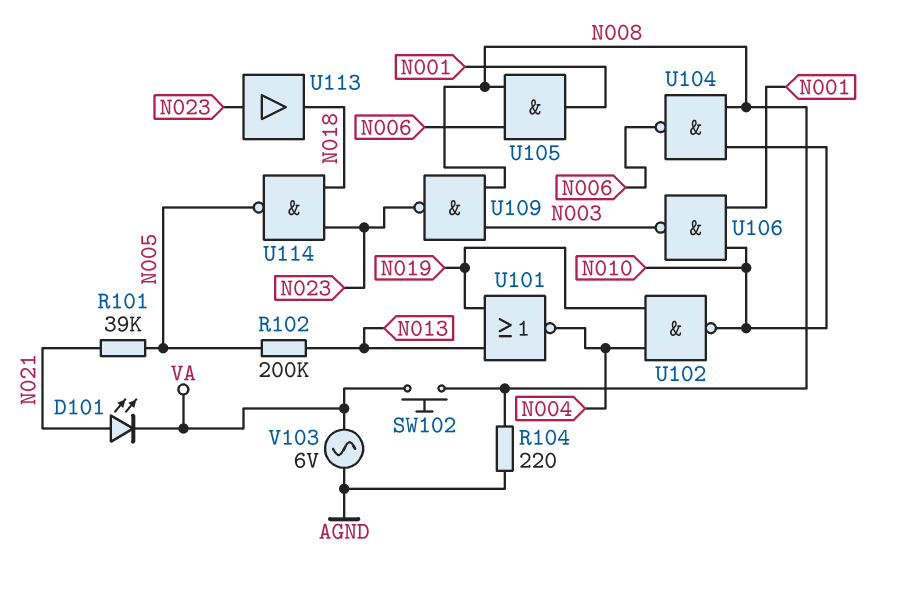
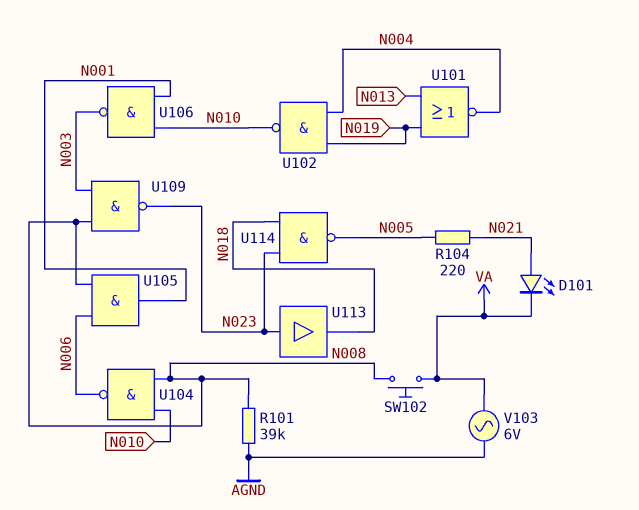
R101: 39k (N005, N021) -> 39k (AGND, N008)
R102: 200k (N005, N013) -> none
R104: 220 (AGND, N008) -> 220 (N005, N021)

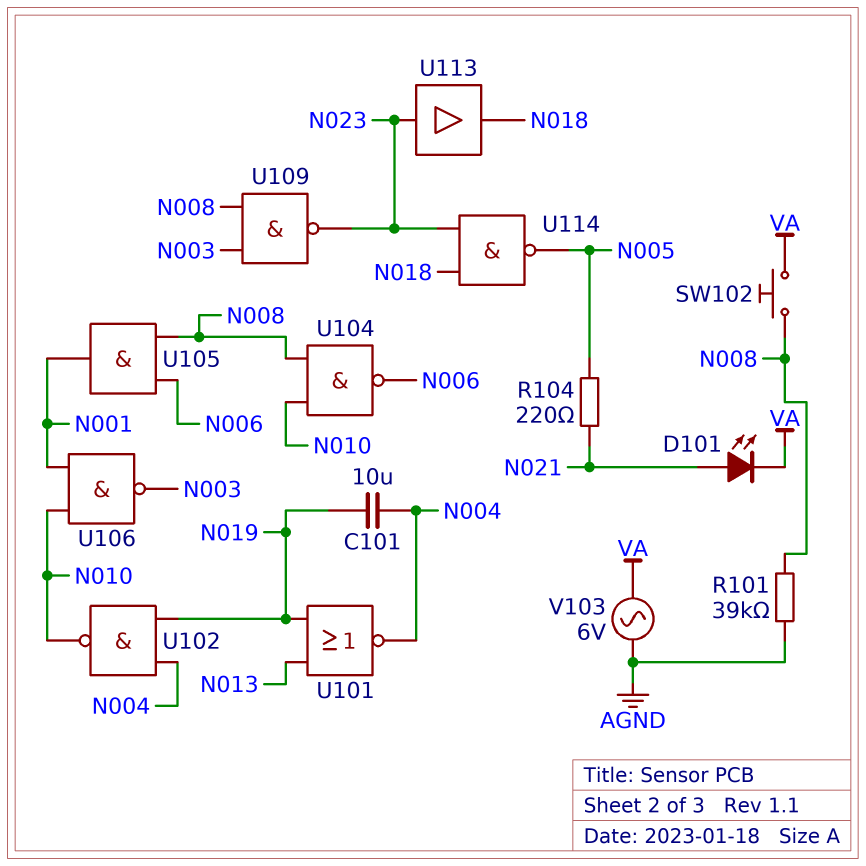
C101: none -> 10uF (N004, N019)

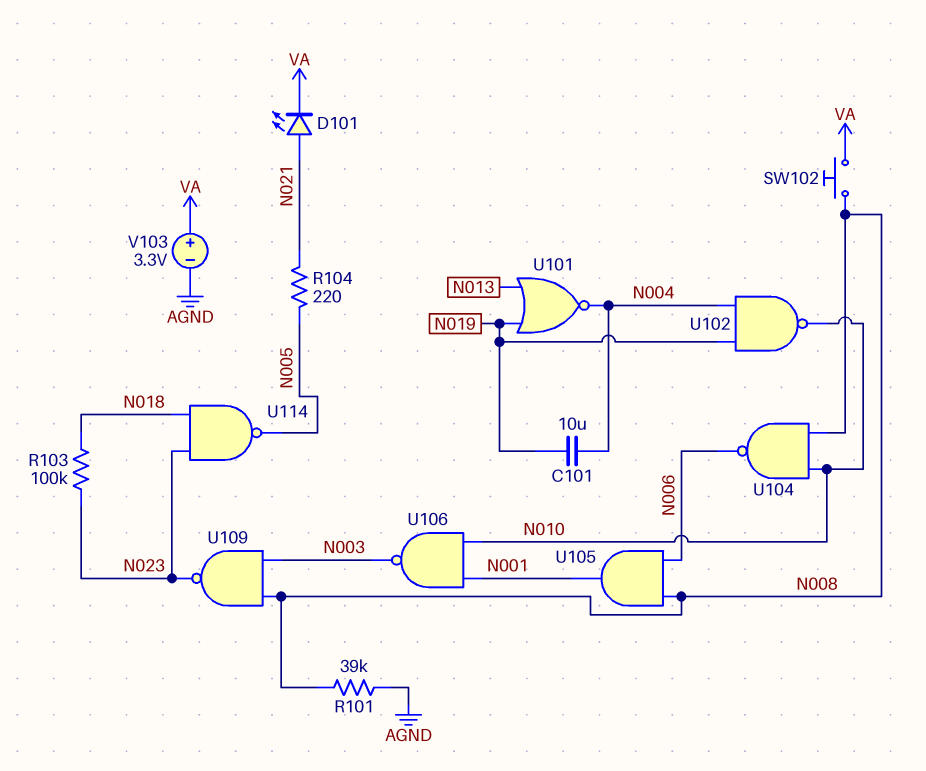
R103: none -> 100k (N018, N023)
U113: buffer (in N023, out N018) -> none
V103: AC 6V (AGND, VA) -> 3.3V (plus VA, minus AGND)

